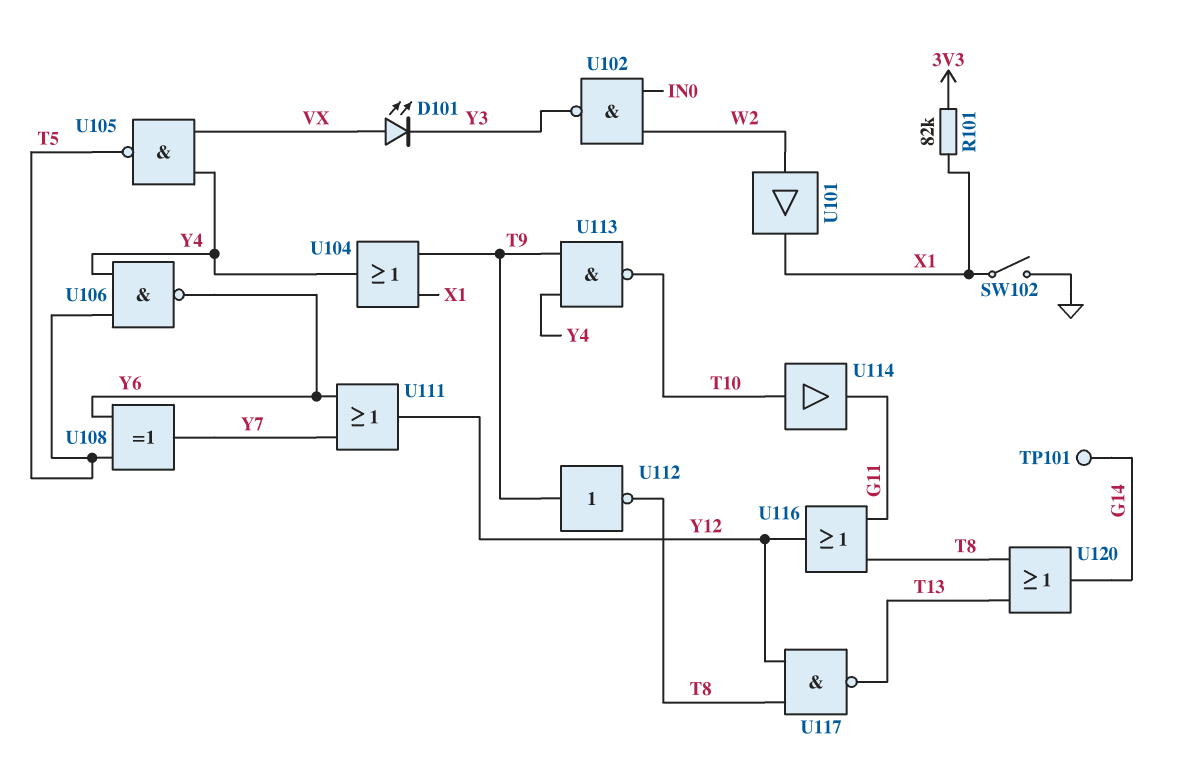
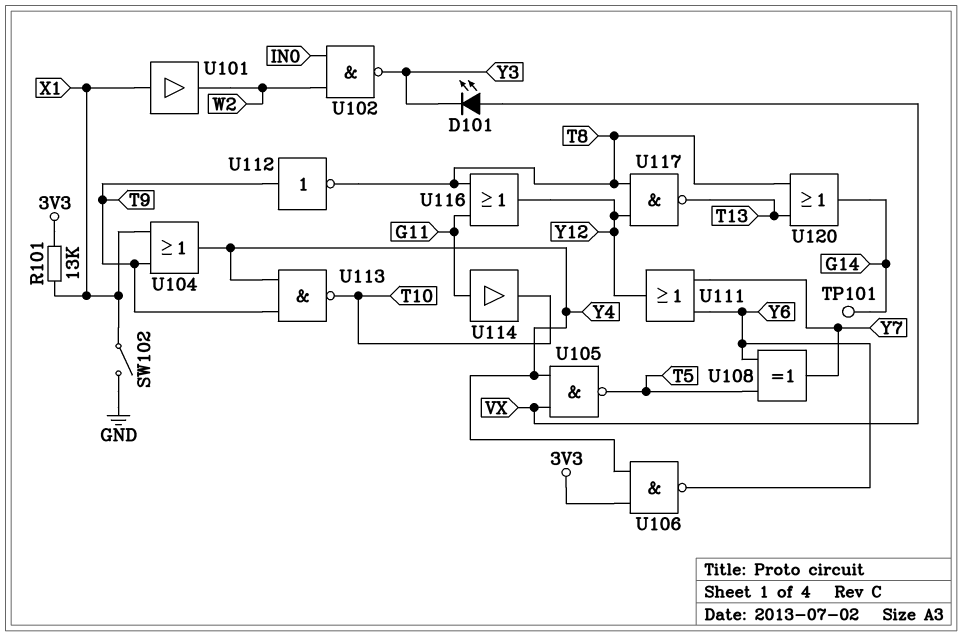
R101: 82k (3V3, X1) -> 13k (3V3, X1)
U101: buffer (in W2, out X1) -> buffer (in X1, out W2)
U106: NAND (in T5, in Y4, out Y6) -> NAND (in 3V3, in Y4, out Y6)
U114: buffer (in T10, out G11) -> buffer (in G11, out T10)

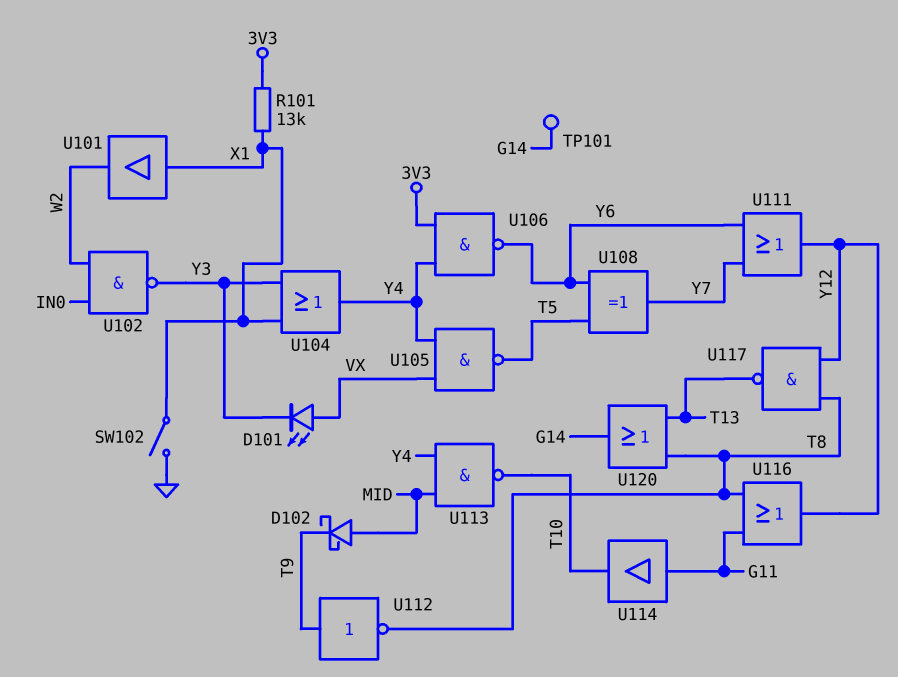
D102: none -> schottky (A MID, K T9)
U104: OR (in T9, in X1, out Y4) -> OR (in X1, in Y3, out Y4)
U113: NAND (in T9, in Y4, out T10) -> NAND (in MID, in Y4, out T10)

